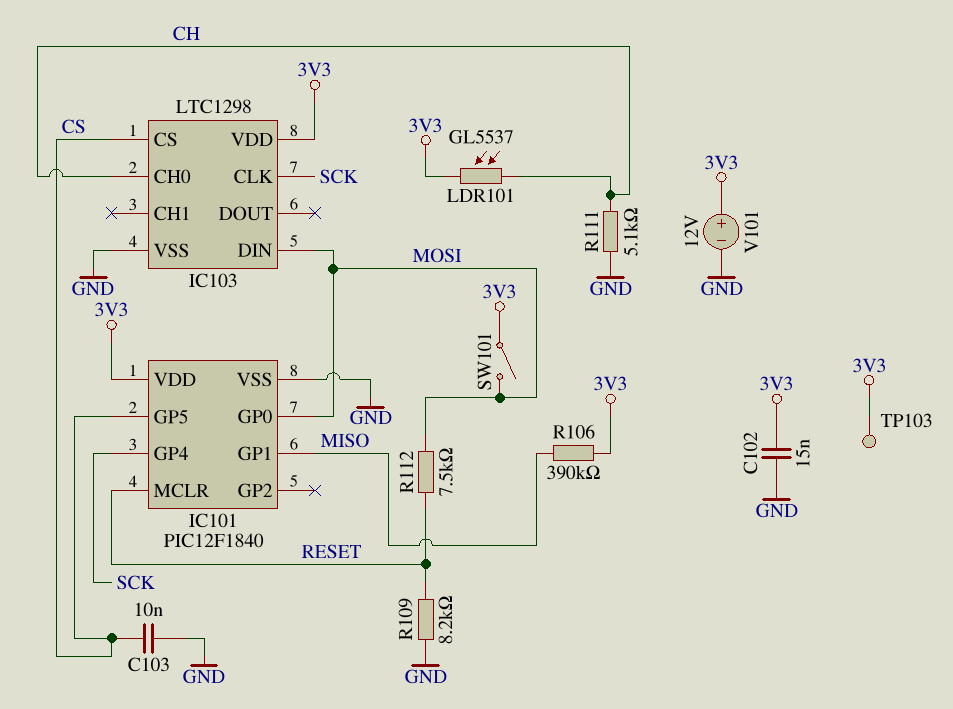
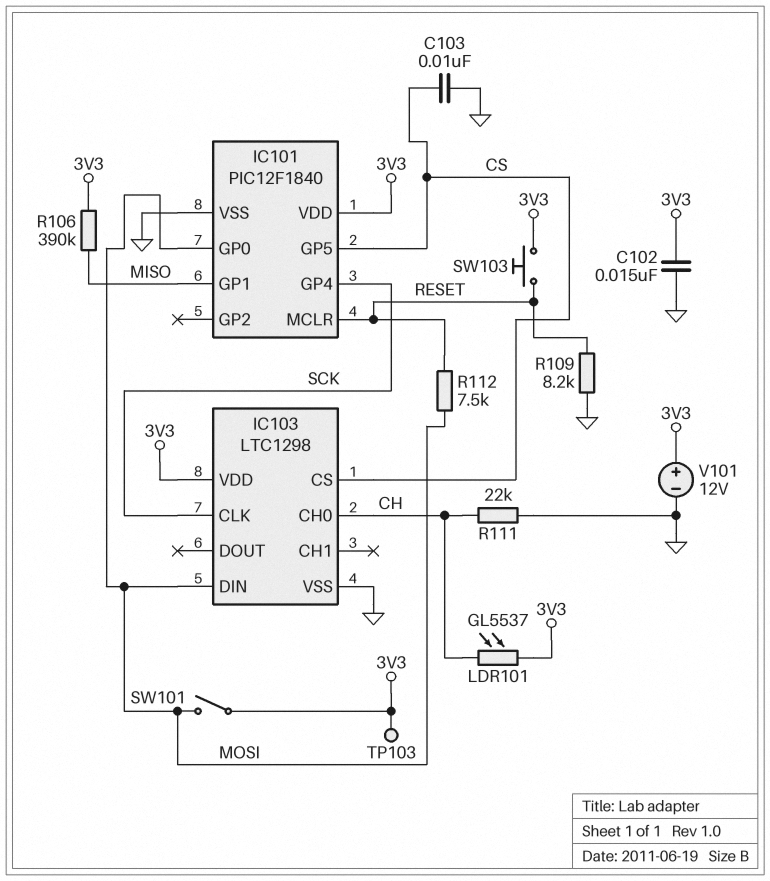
R111: 5.1k (CH, GND) -> 22k (CH, GND)
SW103: none -> button (3V3, RESET)

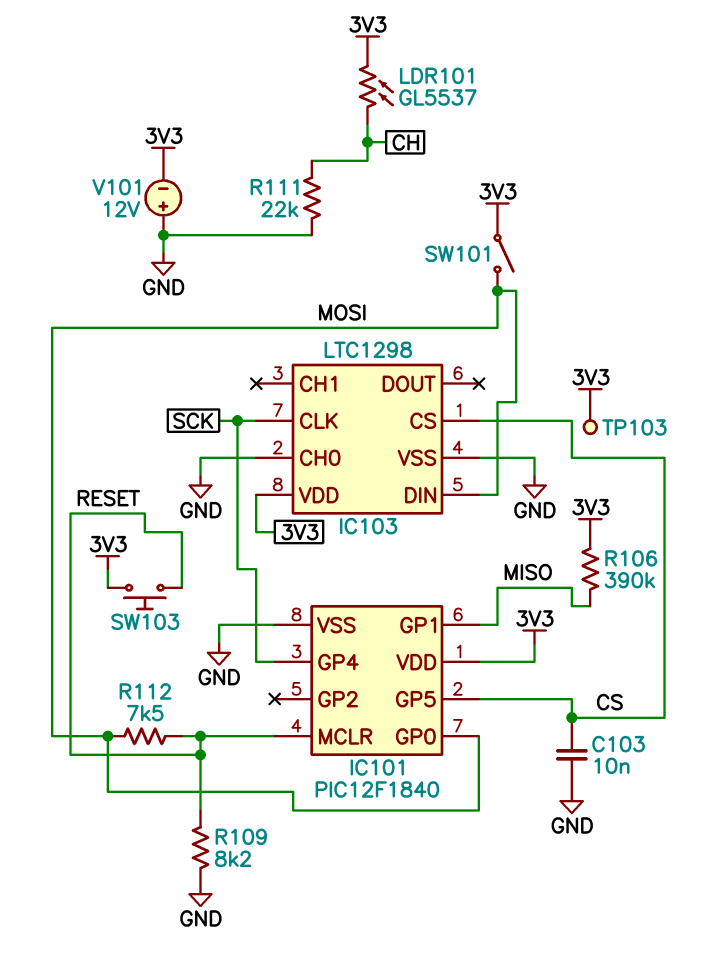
C102: 15nF (3V3, GND) -> none
IC103 pin CH0: CH -> GND
V101: 12V (plus 3V3, minus GND) -> 12V (plus GND, minus 3V3)

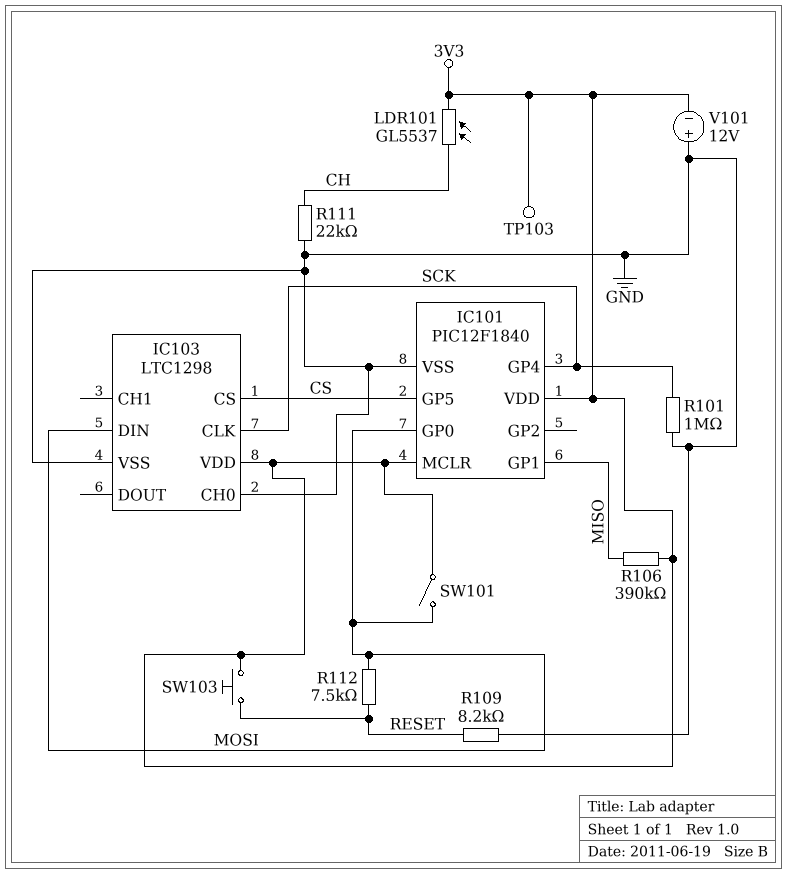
C103: 10nF (CS, GND) -> none
IC101 pin MCLR: RESET -> 3V3
R101: none -> 1M (GND, SCK)

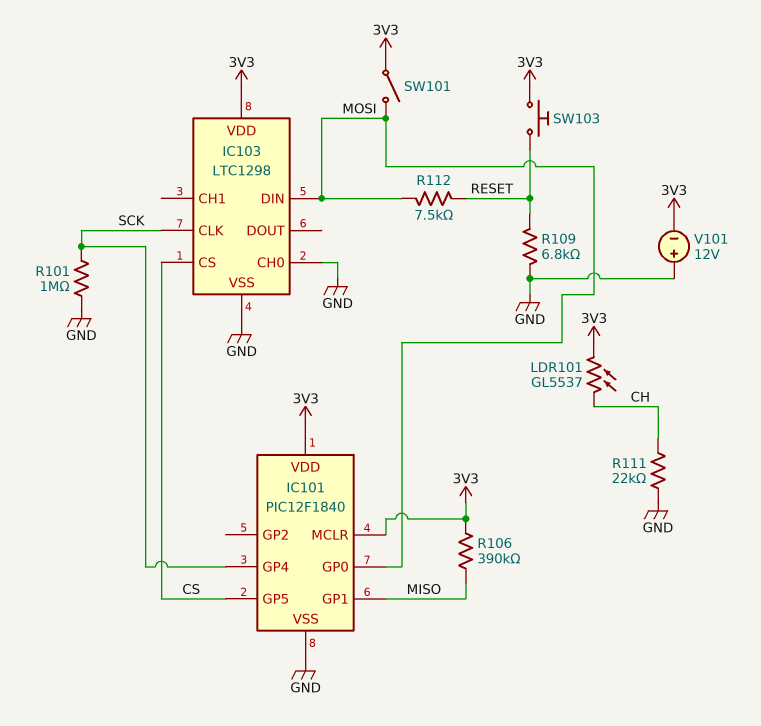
R109: 8.2k (GND, RESET) -> 6.8k (GND, RESET)
TP103: test point (3V3) -> none

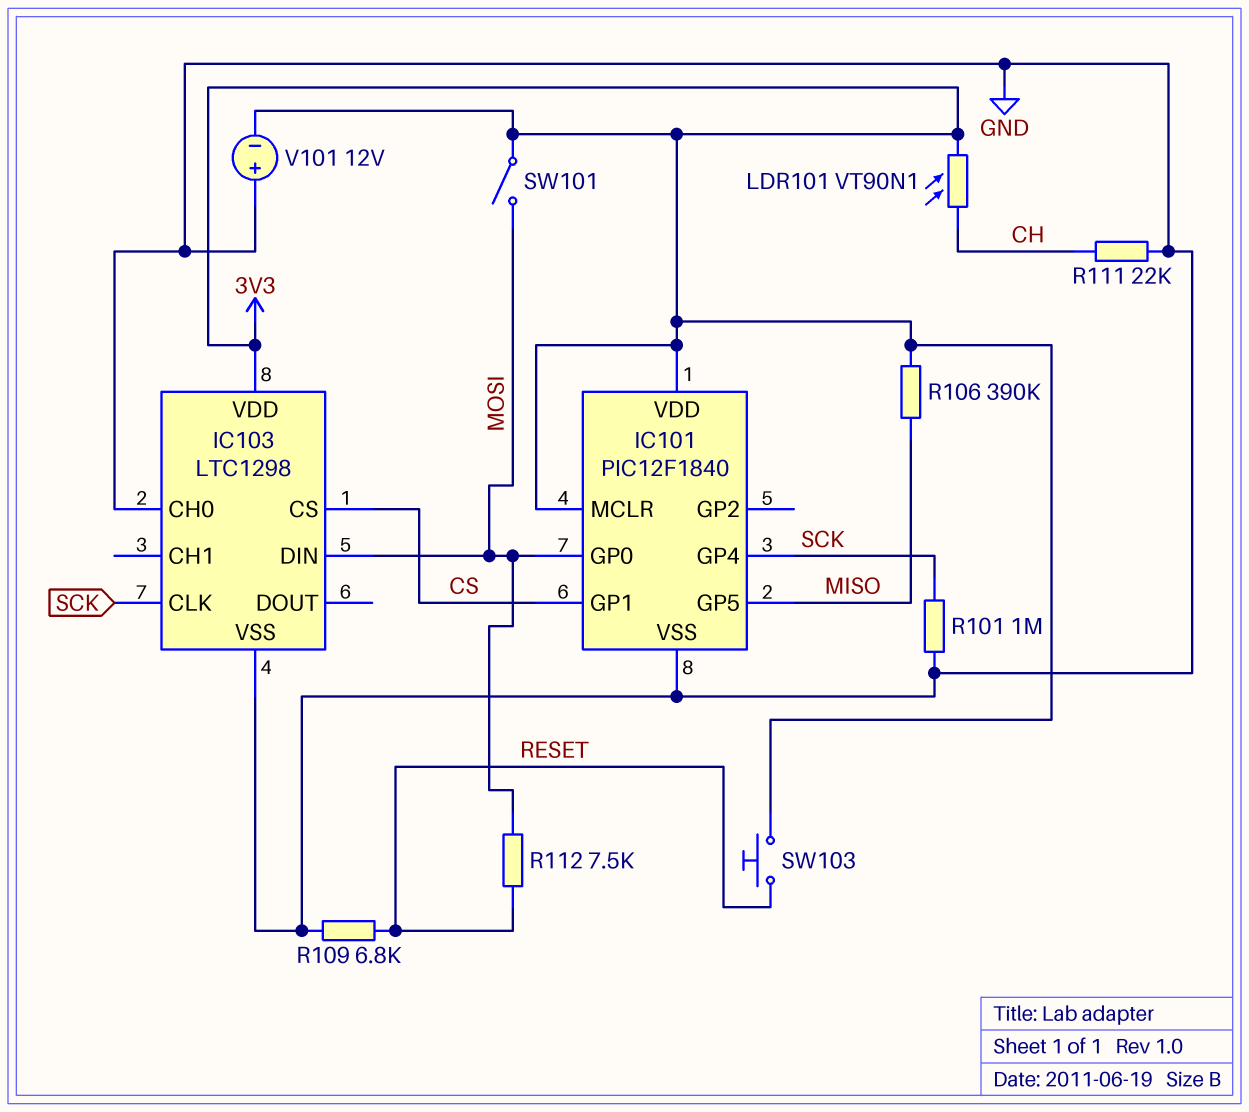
IC101 pin GP1: MISO -> CS
IC101 pin GP5: CS -> MISO
LDR101: GL5537 (3V3, CH) -> VT90N1 (3V3, CH)

